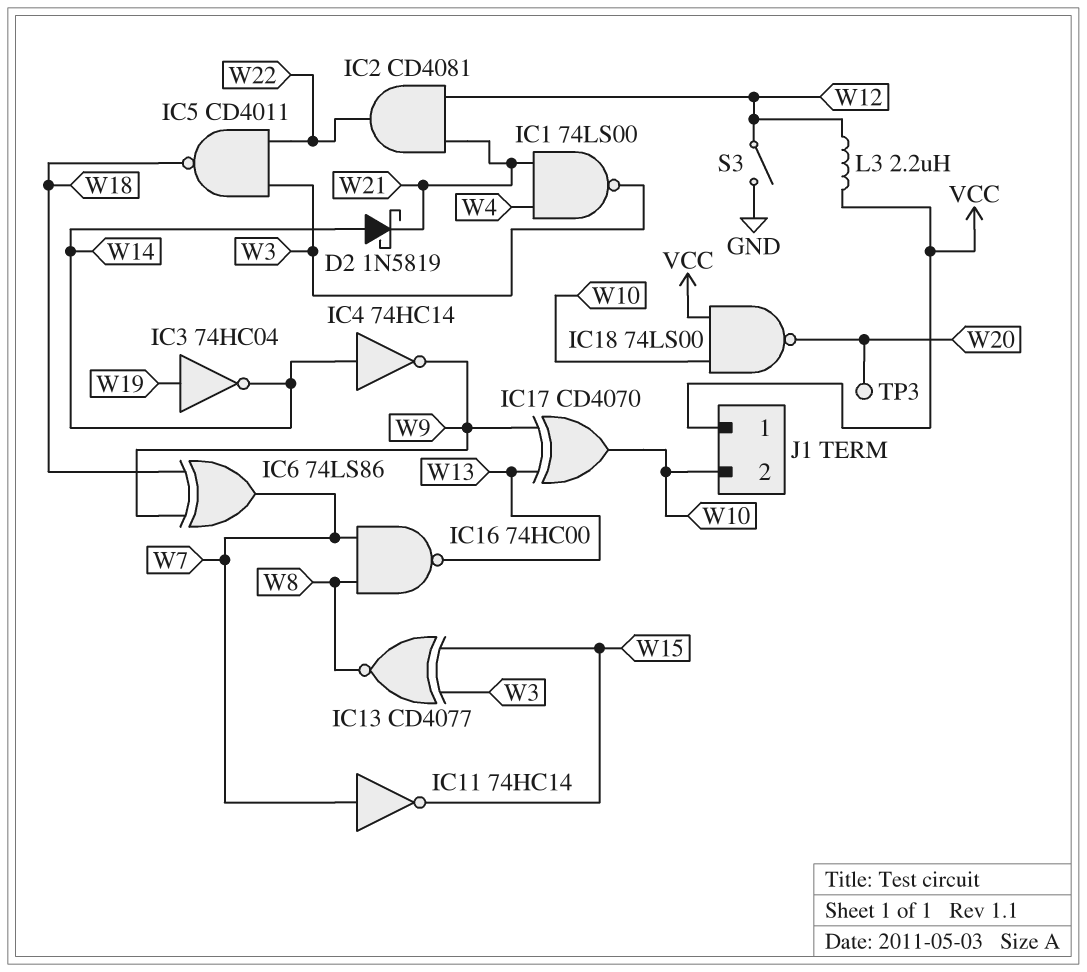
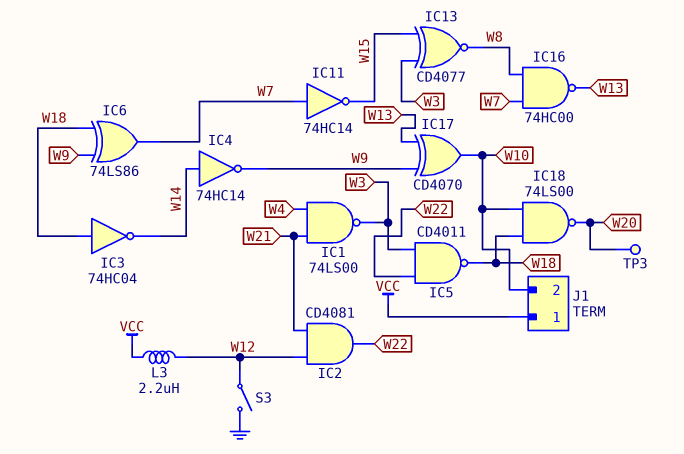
D2: schottky 1N5819 (A W14, K W21) -> none
IC3: NOT 74HC04 (in W19, out W14) -> NOT 74HC04 (in W18, out W14)
IC18: NAND 74LS00 (in VCC, in W10, out W20) -> NAND 74LS00 (in W10, in W18, out W20)

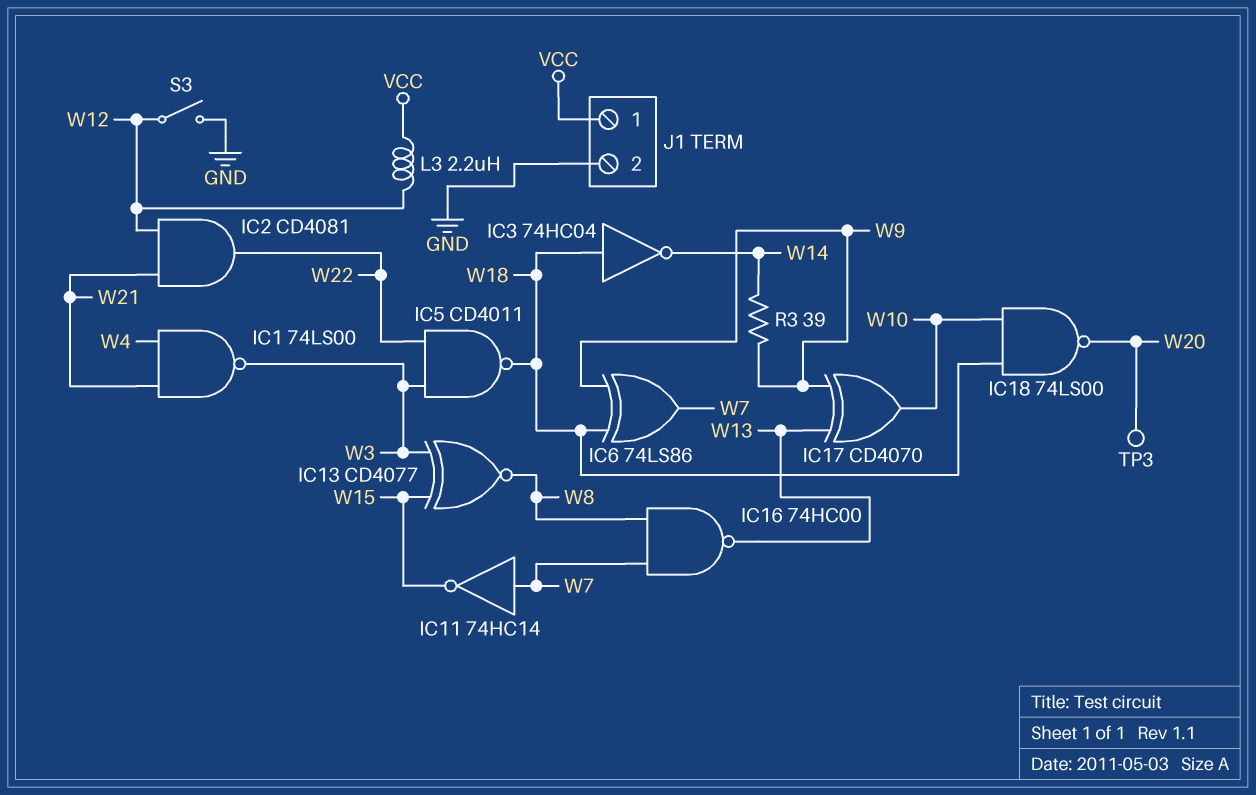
IC4: NOT 74HC14 (in W14, out W9) -> none
J1 pin 2: W10 -> GND
R3: none -> 39 (W9, W14)

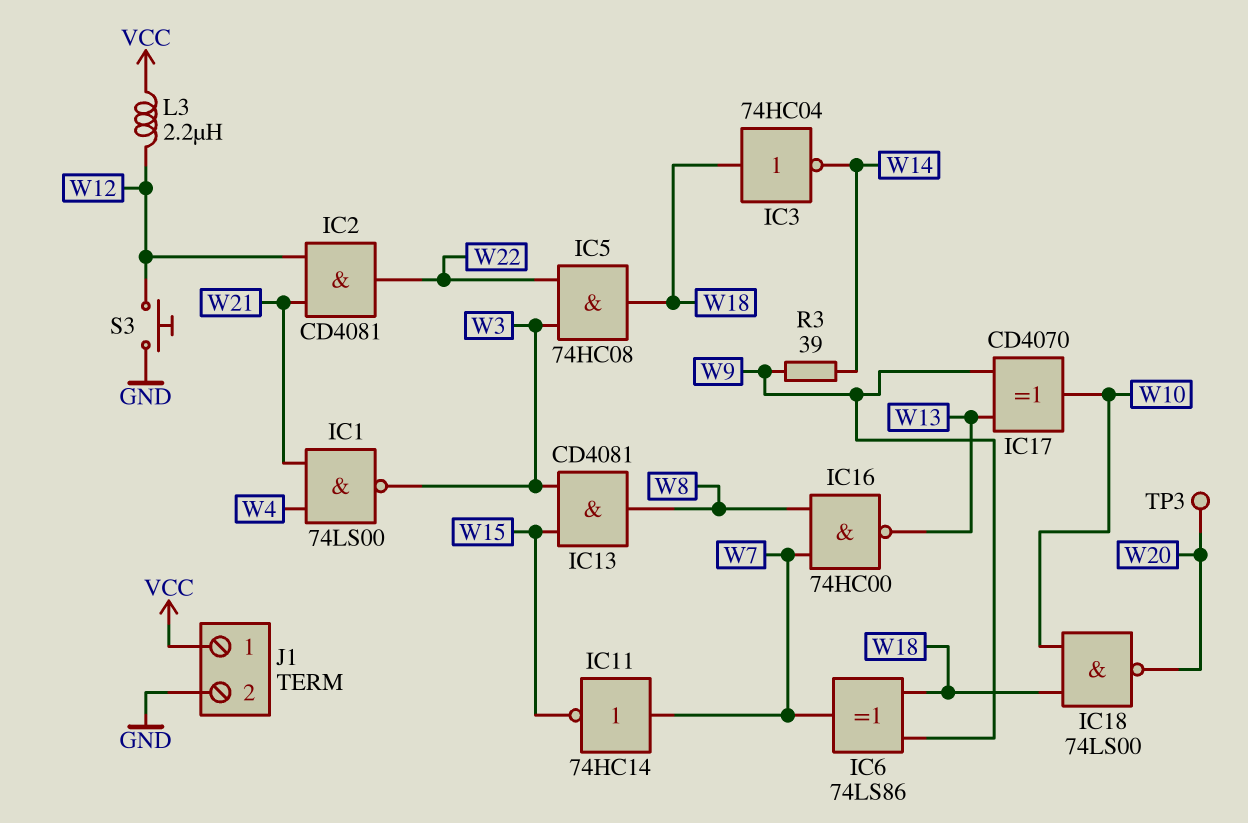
IC5: NAND CD4011 (in W3, in W22, out W18) -> AND 74HC08 (in W3, in W22, out W18)
IC13: XNOR CD4077 (in W3, in W15, out W8) -> AND CD4081 (in W3, in W15, out W8)
S3: switch (GND, W12) -> button (GND, W12)

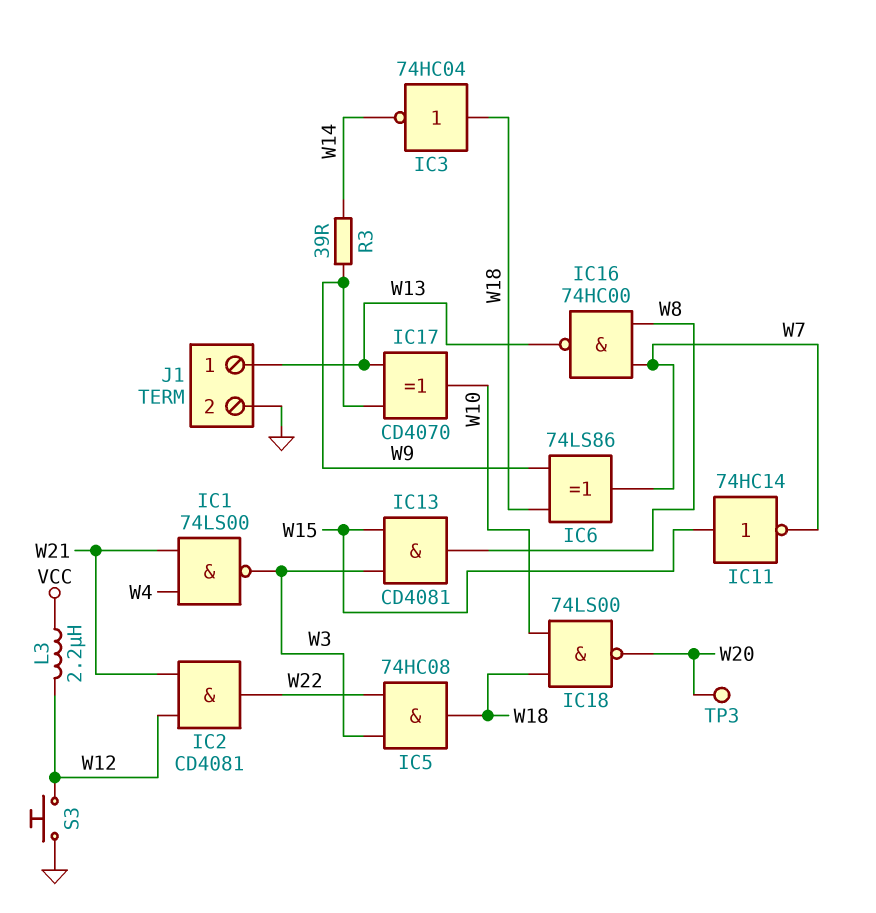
IC11: NOT 74HC14 (in W7, out W15) -> NOT 74HC14 (in W15, out W7)
J1 pin 1: VCC -> W13

